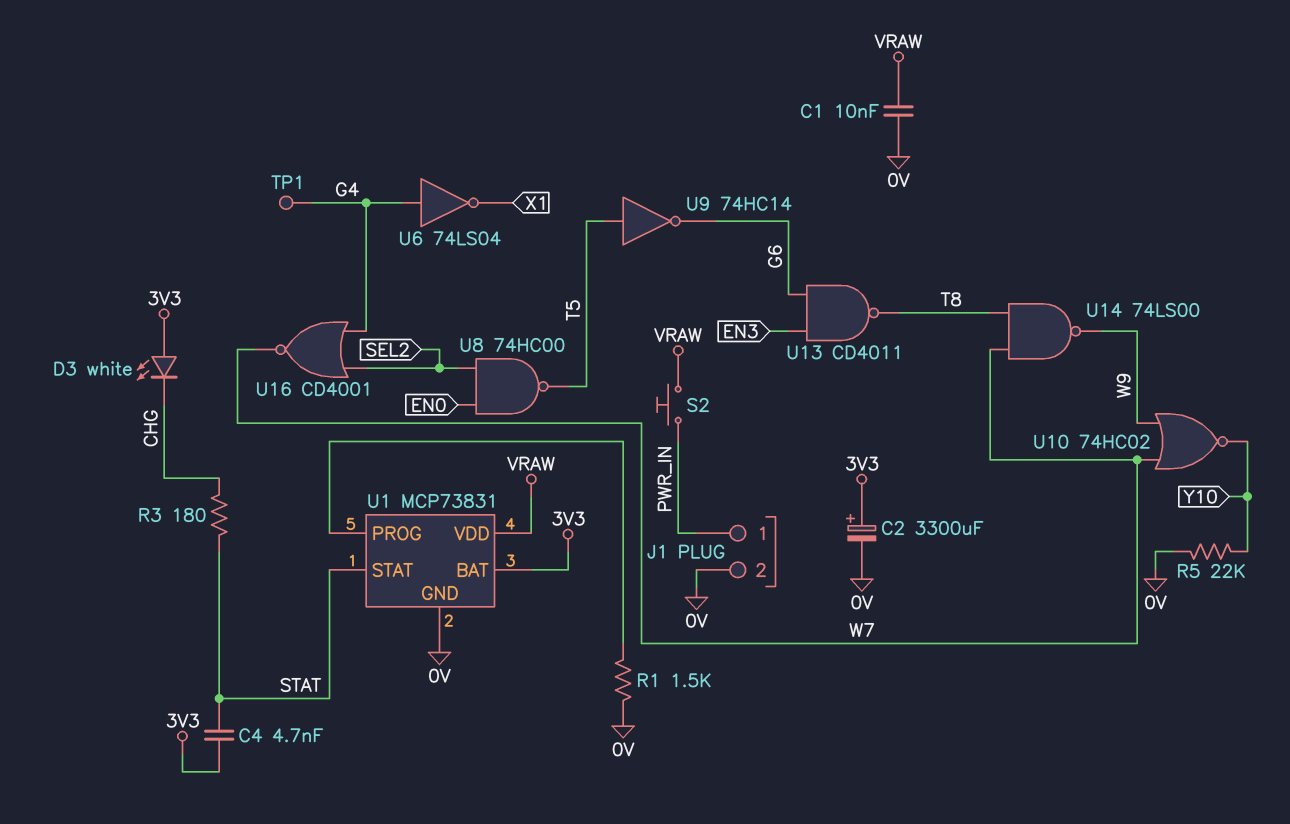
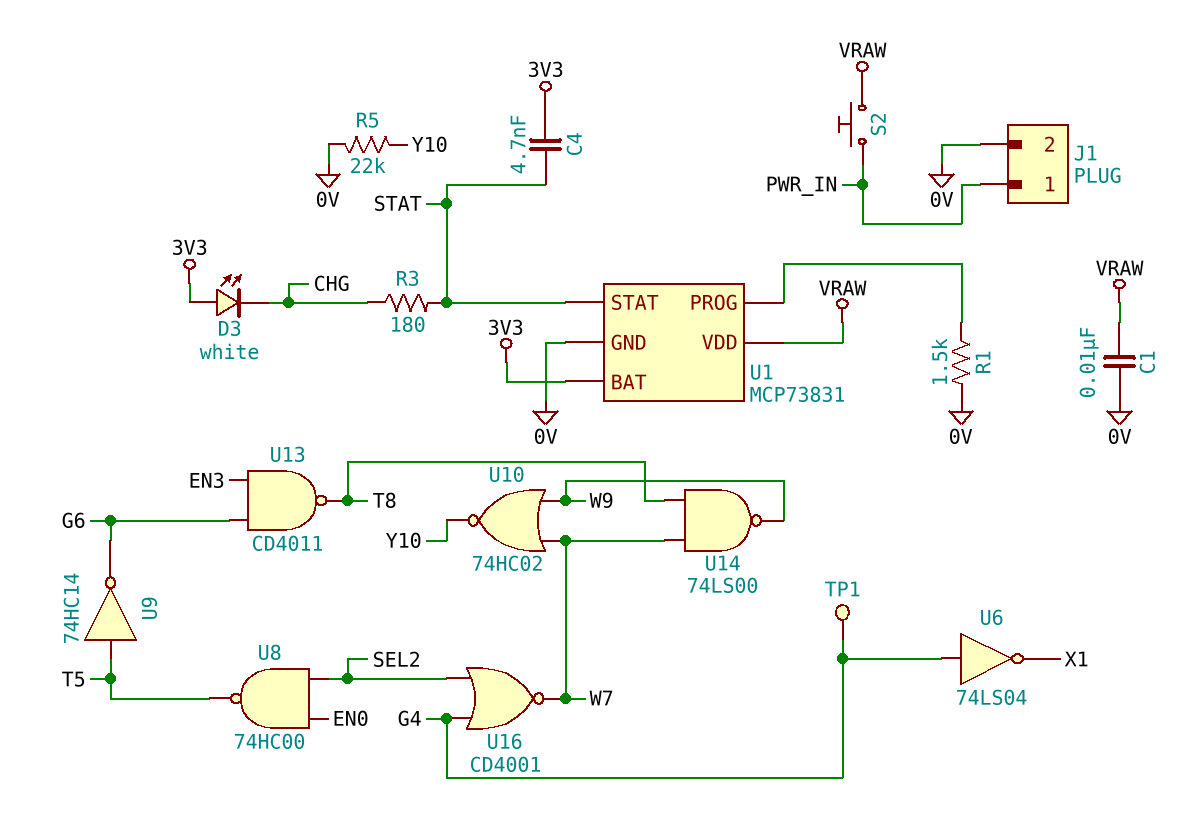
C2: 3300uF (plus 3V3, minus 0V) -> none

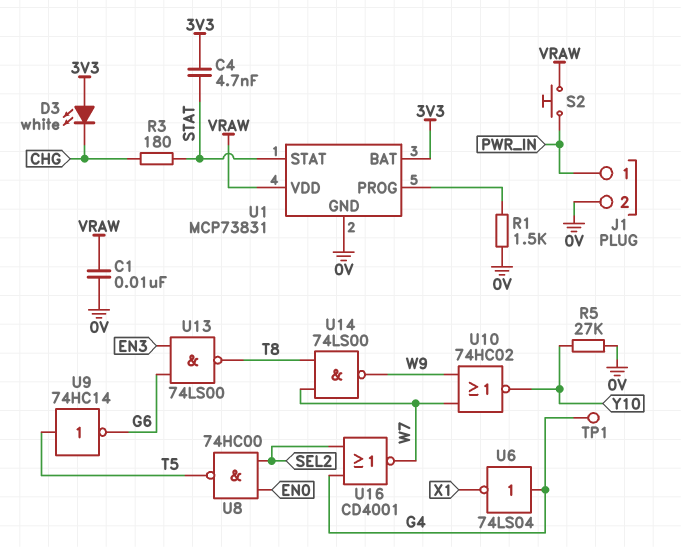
R5: 22k (0V, Y10) -> 27k (0V, Y10)
U13: NAND CD4011 (in EN3, in G6, out T8) -> NAND 74LS00 (in EN3, in G6, out T8)

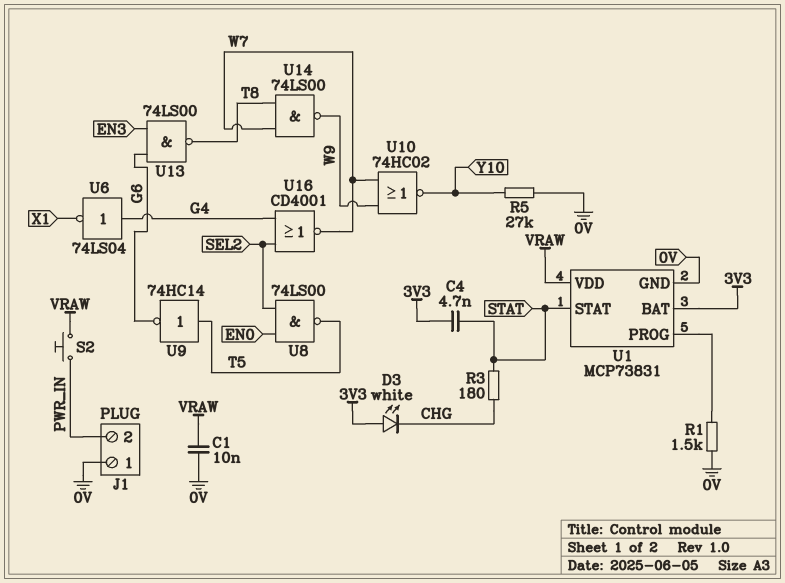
J1 pin 1: PWR_IN -> 0V
J1 pin 2: 0V -> PWR_IN
TP1: test point (G4) -> none
U8: NAND 74HC00 (in EN0, in SEL2, out T5) -> NAND 74LS00 (in EN0, in SEL2, out T5)

